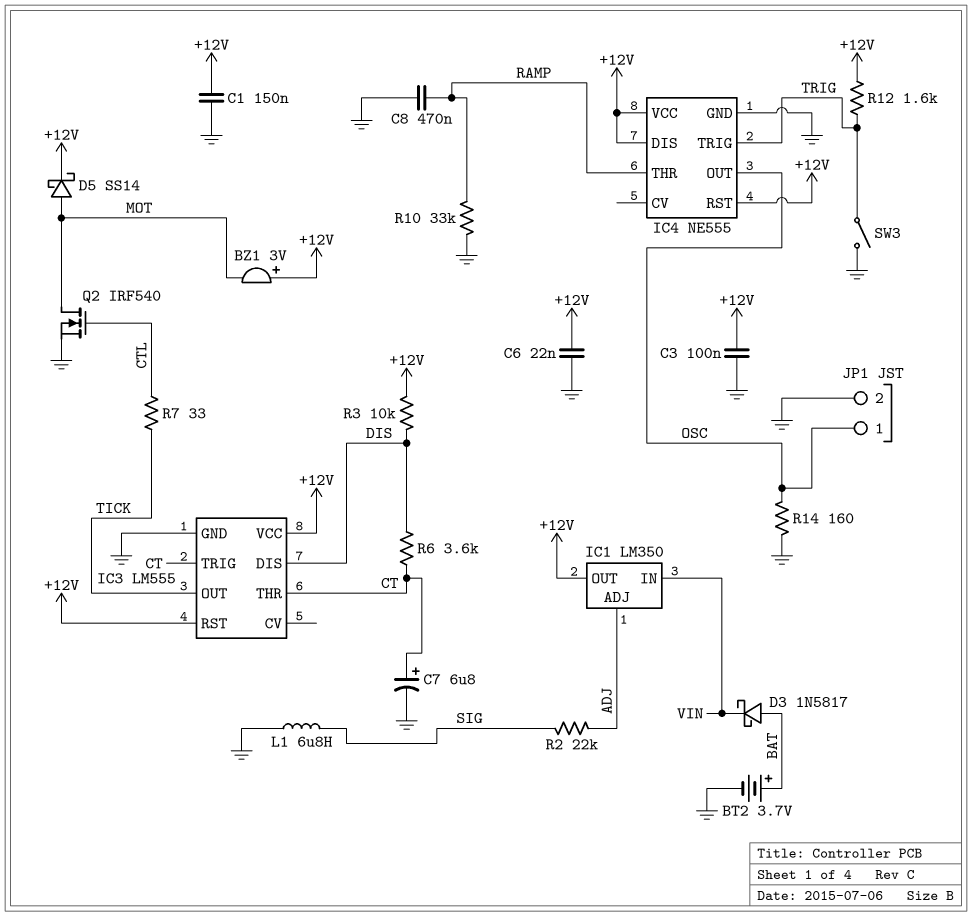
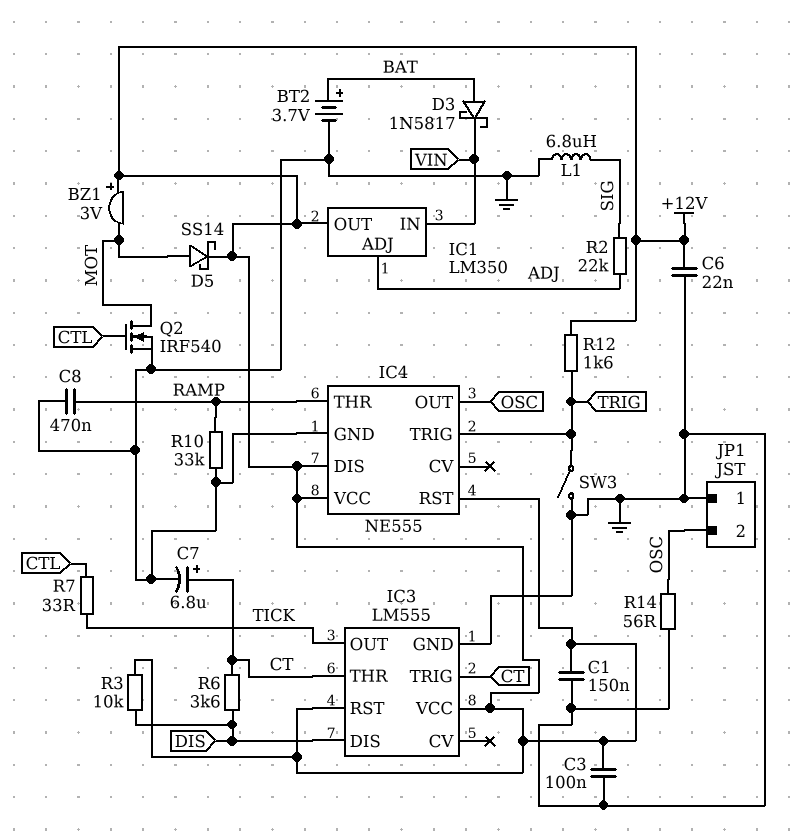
JP1 pin 1: OSC -> GND
JP1 pin 2: GND -> OSC
R14: 160 (GND, OSC) -> 56 (GND, OSC)

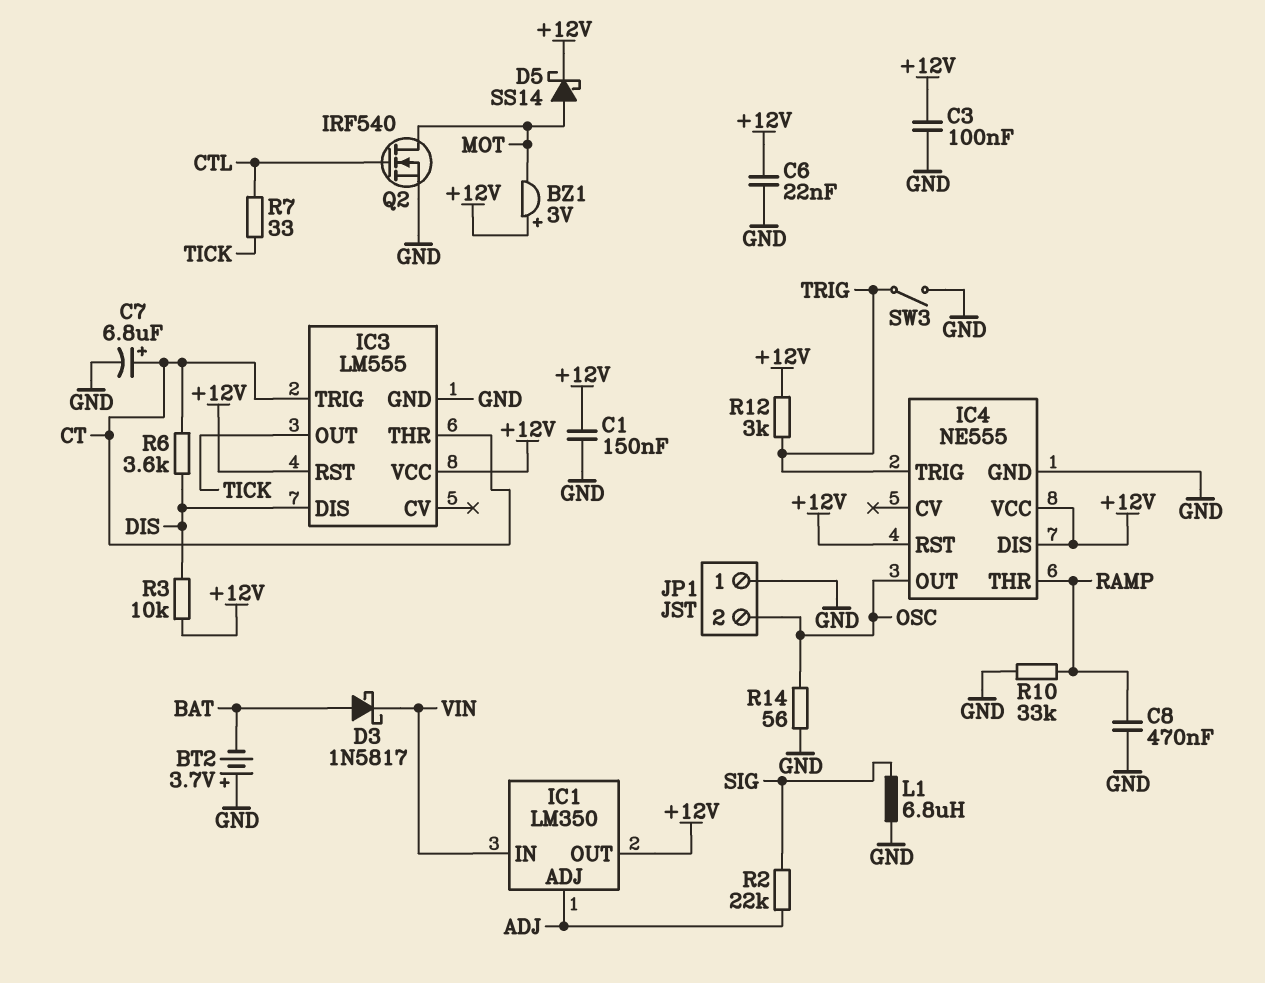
BT2: 3.7V (plus BAT, minus GND) -> 3.7V (plus GND, minus BAT)
R12: 1.6k (+12V, TRIG) -> 3k (+12V, TRIG)

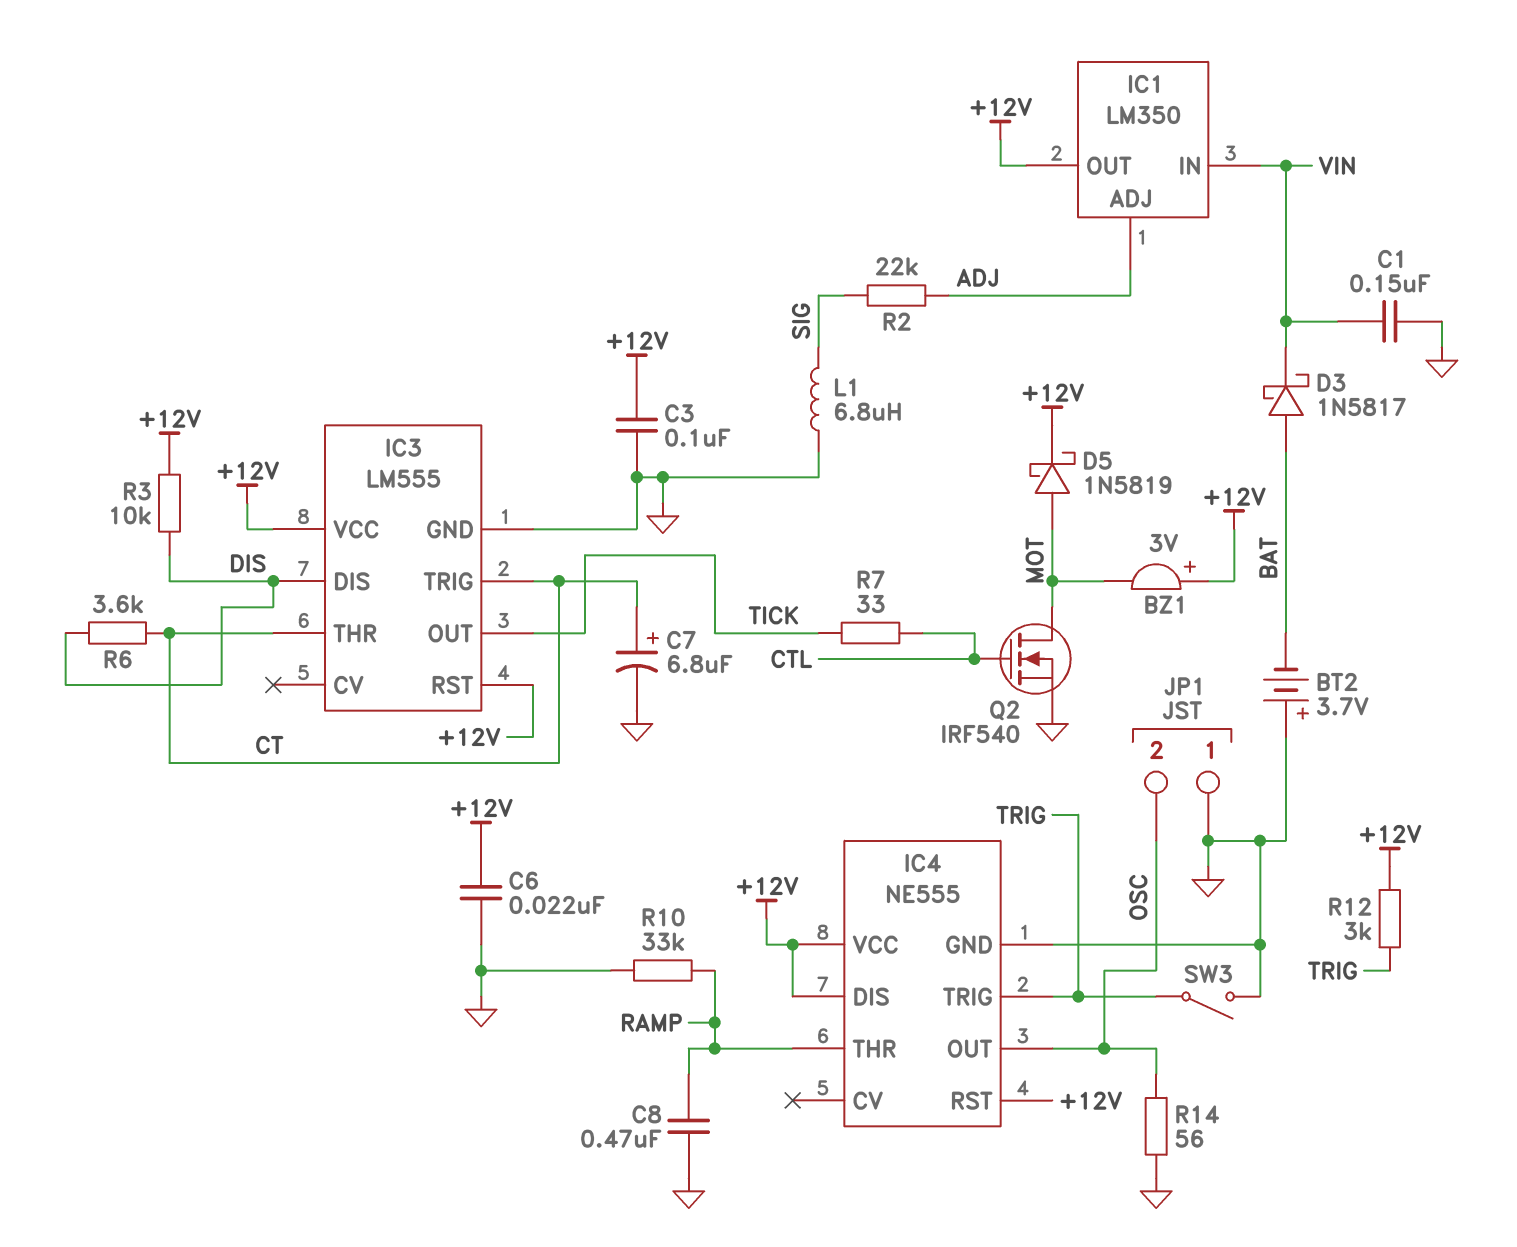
C1: 150nF (+12V, GND) -> 150nF (GND, VIN)
D5: schottky SS14 (A MOT, K +12V) -> schottky 1N5819 (A MOT, K +12V)

